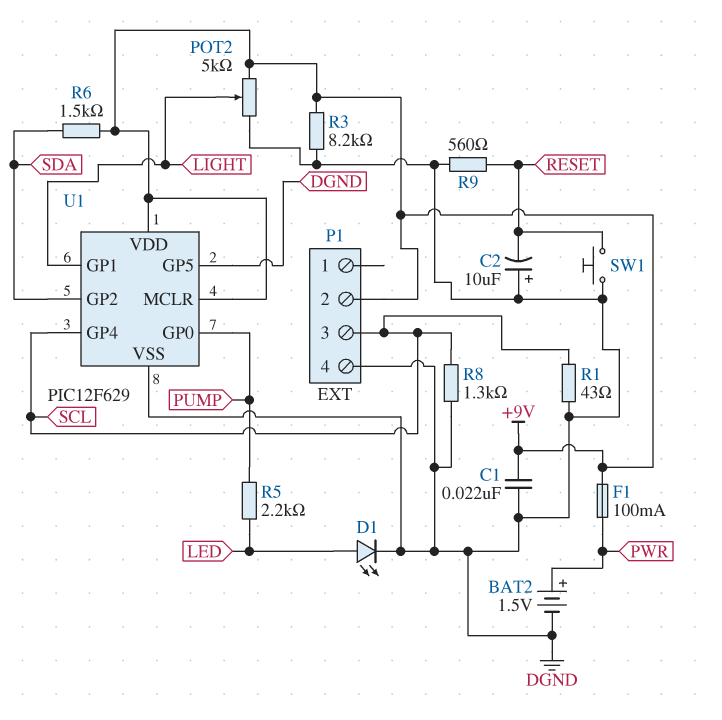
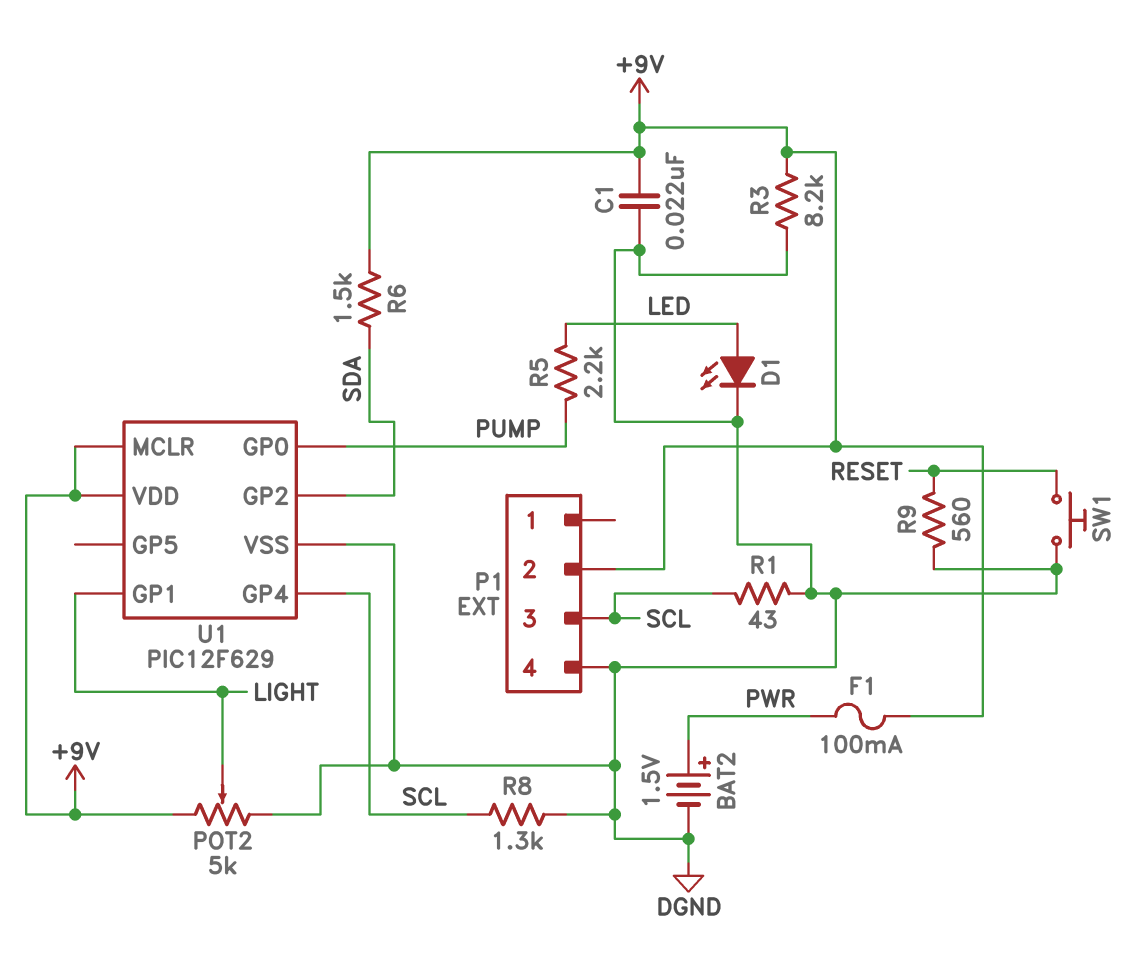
C2: 10uF (plus DGND, minus RESET) -> none
U1 pin GP5: DGND -> none

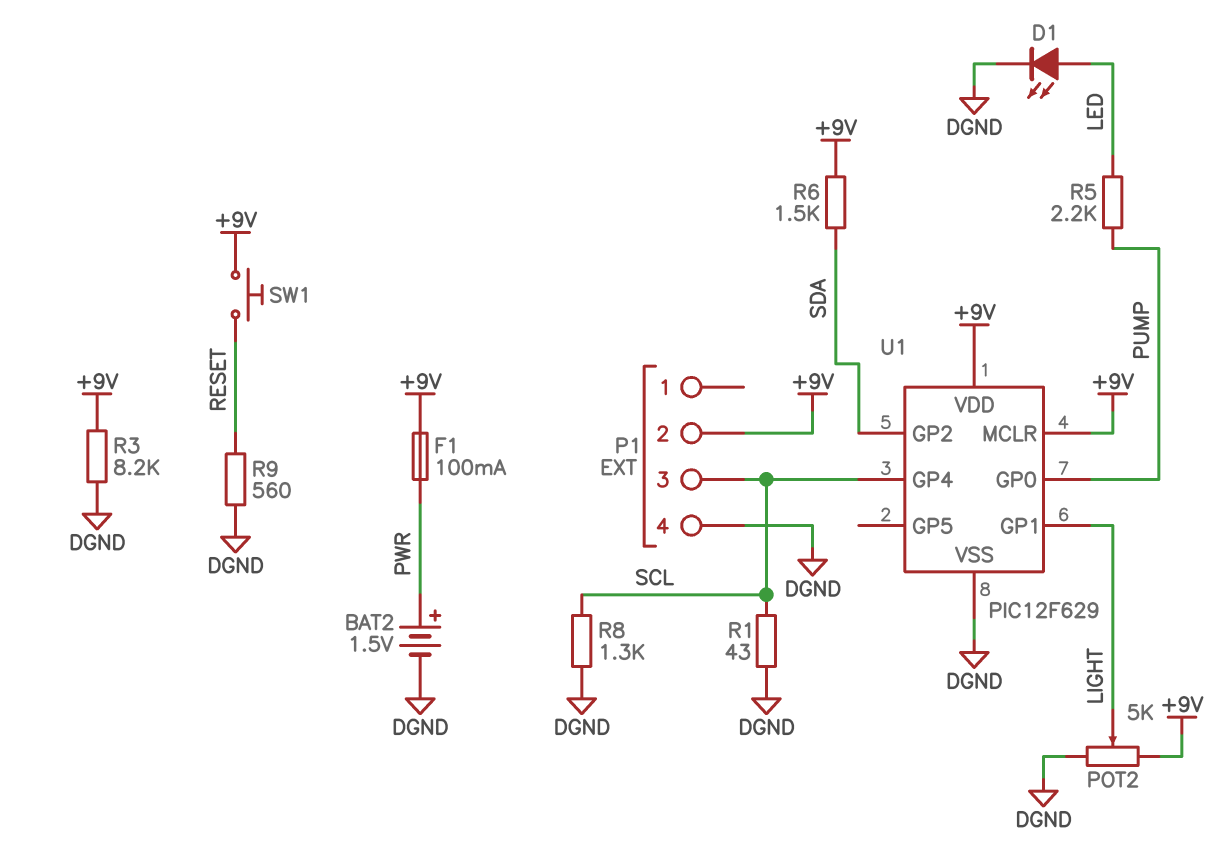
C1: 22nF (+9V, DGND) -> none
SW1: button (DGND, RESET) -> button (+9V, RESET)

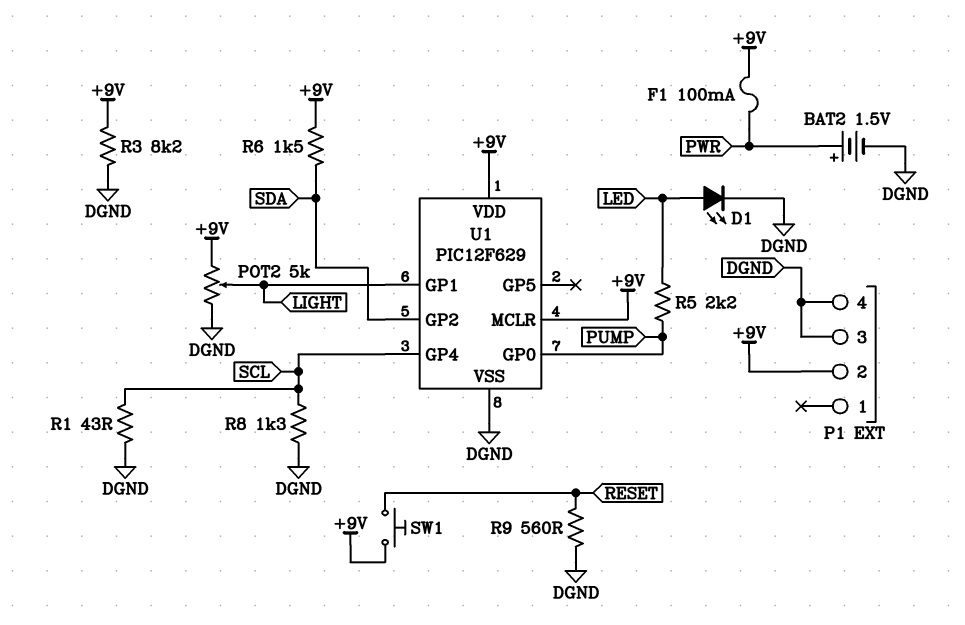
P1 pin 3: SCL -> DGND

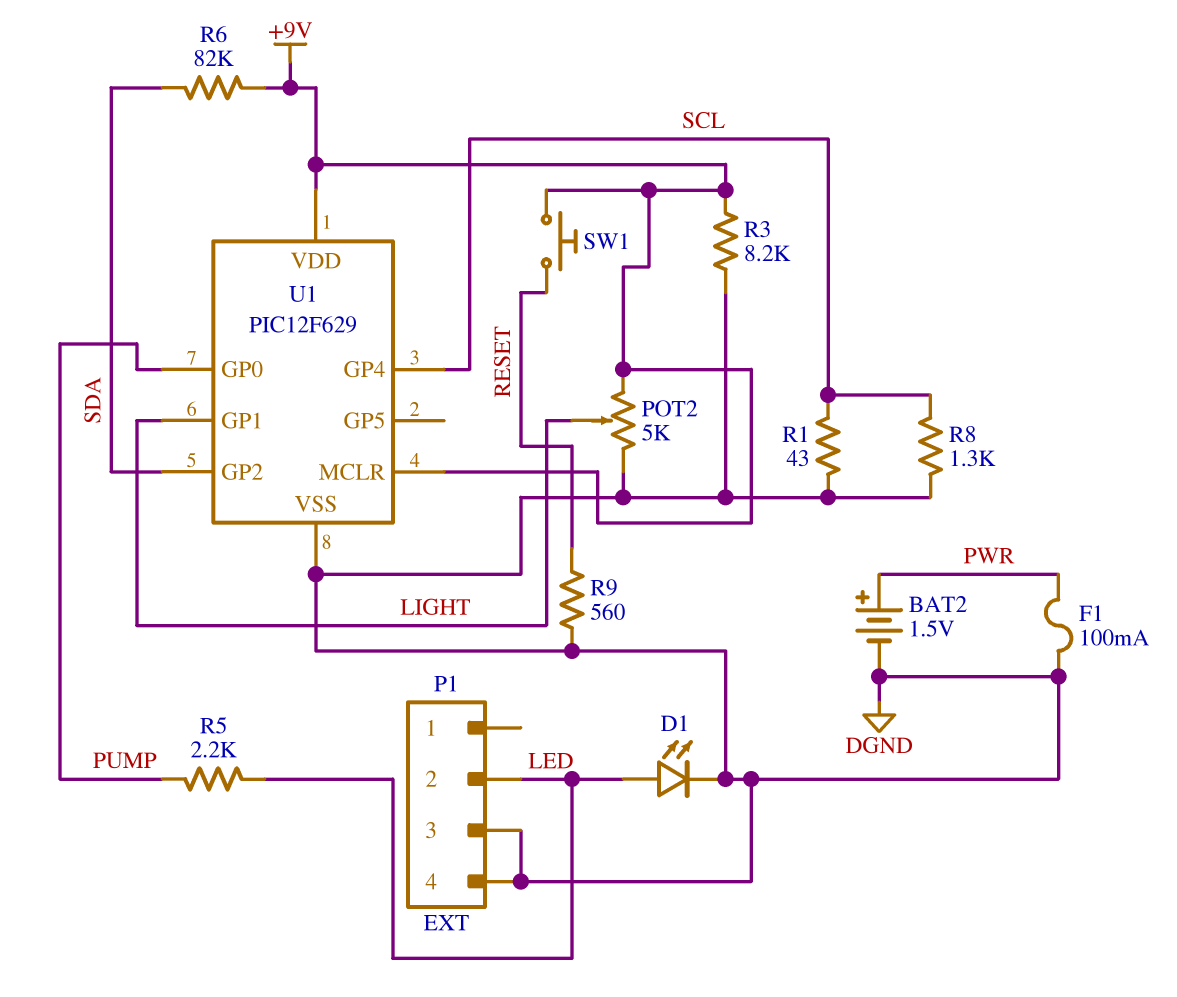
F1: 100mA (+9V, PWR) -> 100mA (DGND, PWR)
P1 pin 2: +9V -> LED
R6: 1.5k (+9V, SDA) -> 82k (+9V, SDA)

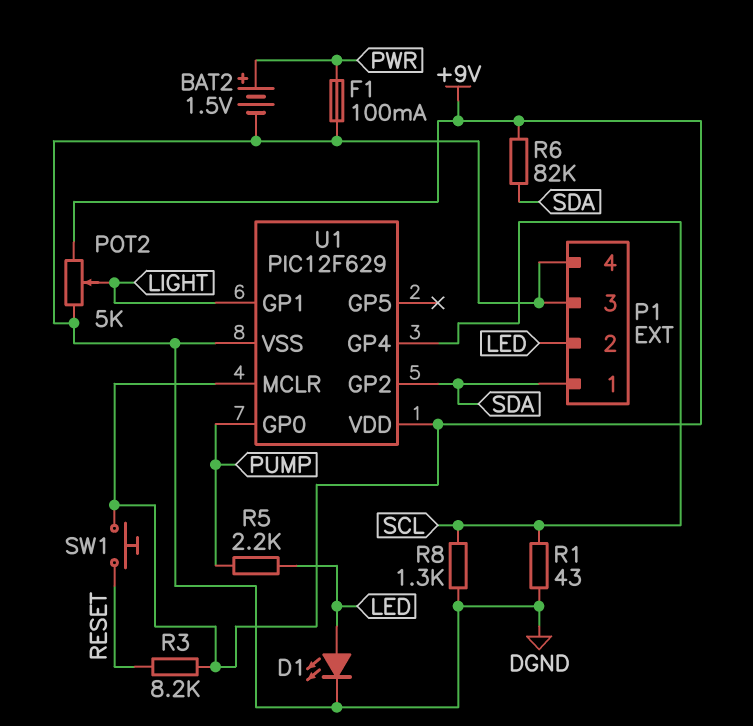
P1 pin 1: none -> SDA
R3: 8.2k (+9V, DGND) -> 8.2k (+9V, RESET)
R9: 560 (DGND, RESET) -> none

